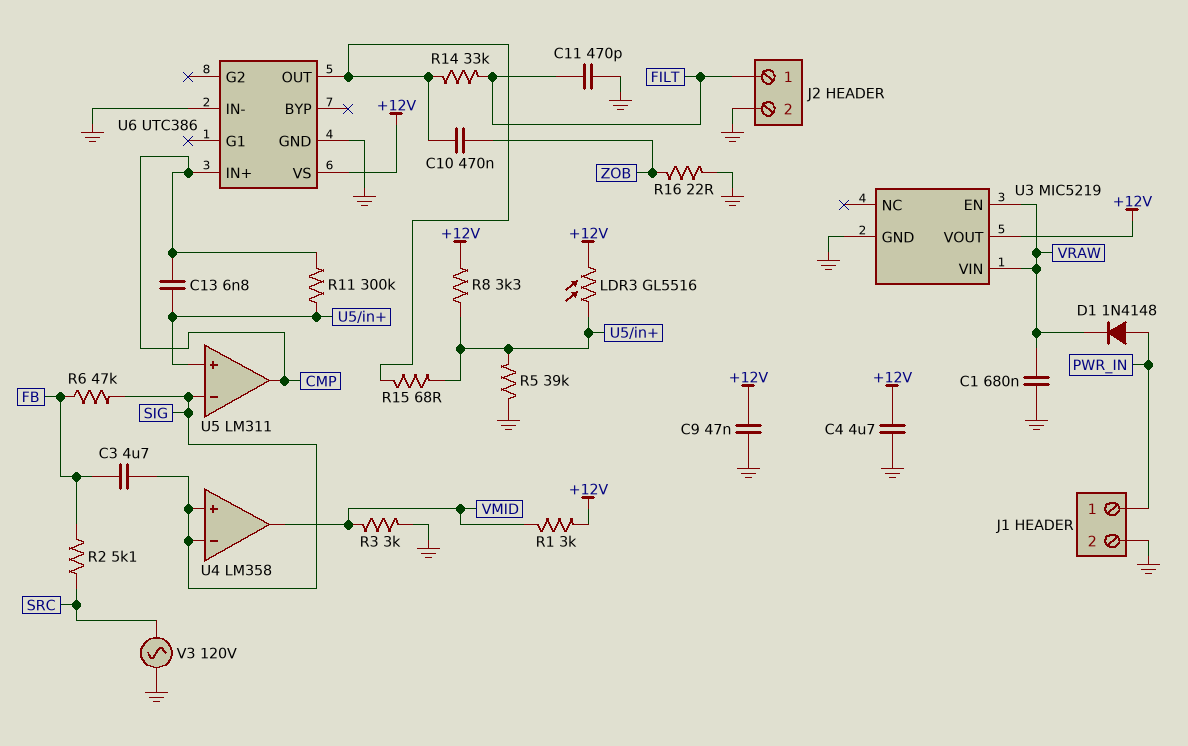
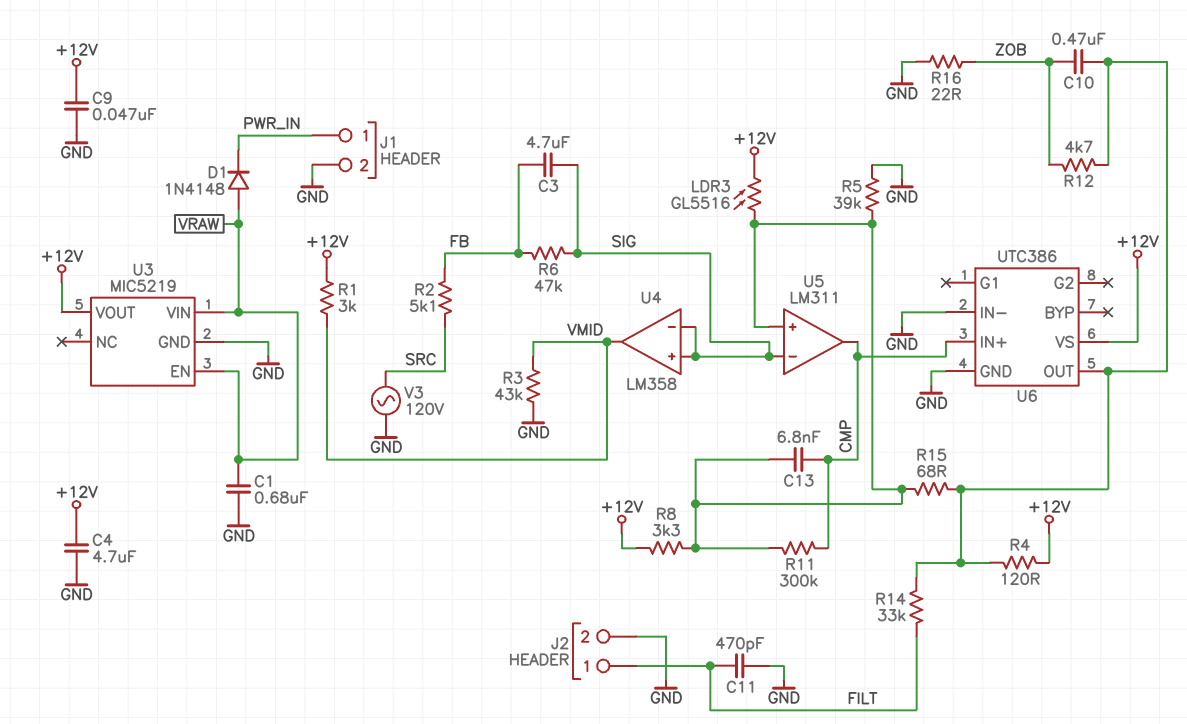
D1: diode 1N4148 (A PWR_IN, K VRAW) -> diode 1N4148 (A VRAW, K PWR_IN)
R3: 3k (GND, VMID) -> 43k (GND, VMID)
R4: none -> 120 (+12V, U6/OUT)
R12: none -> 4.7k (U6/OUT, ZOB)

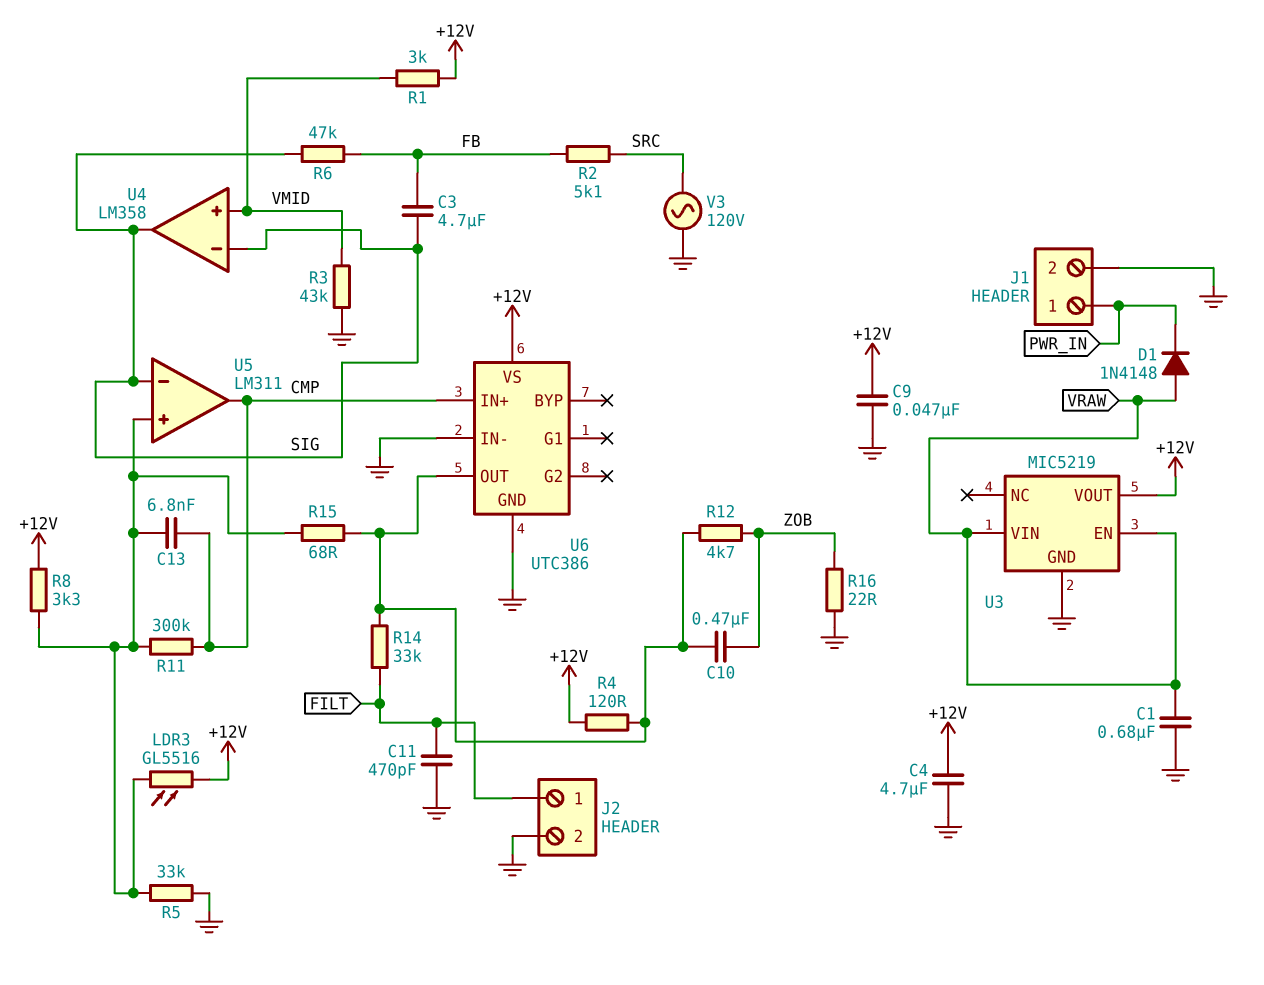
R5: 39k (GND, U5/in+) -> 33k (GND, U5/in+)
U4 pin in+: SIG -> VMID
U4 pin out: VMID -> SIG

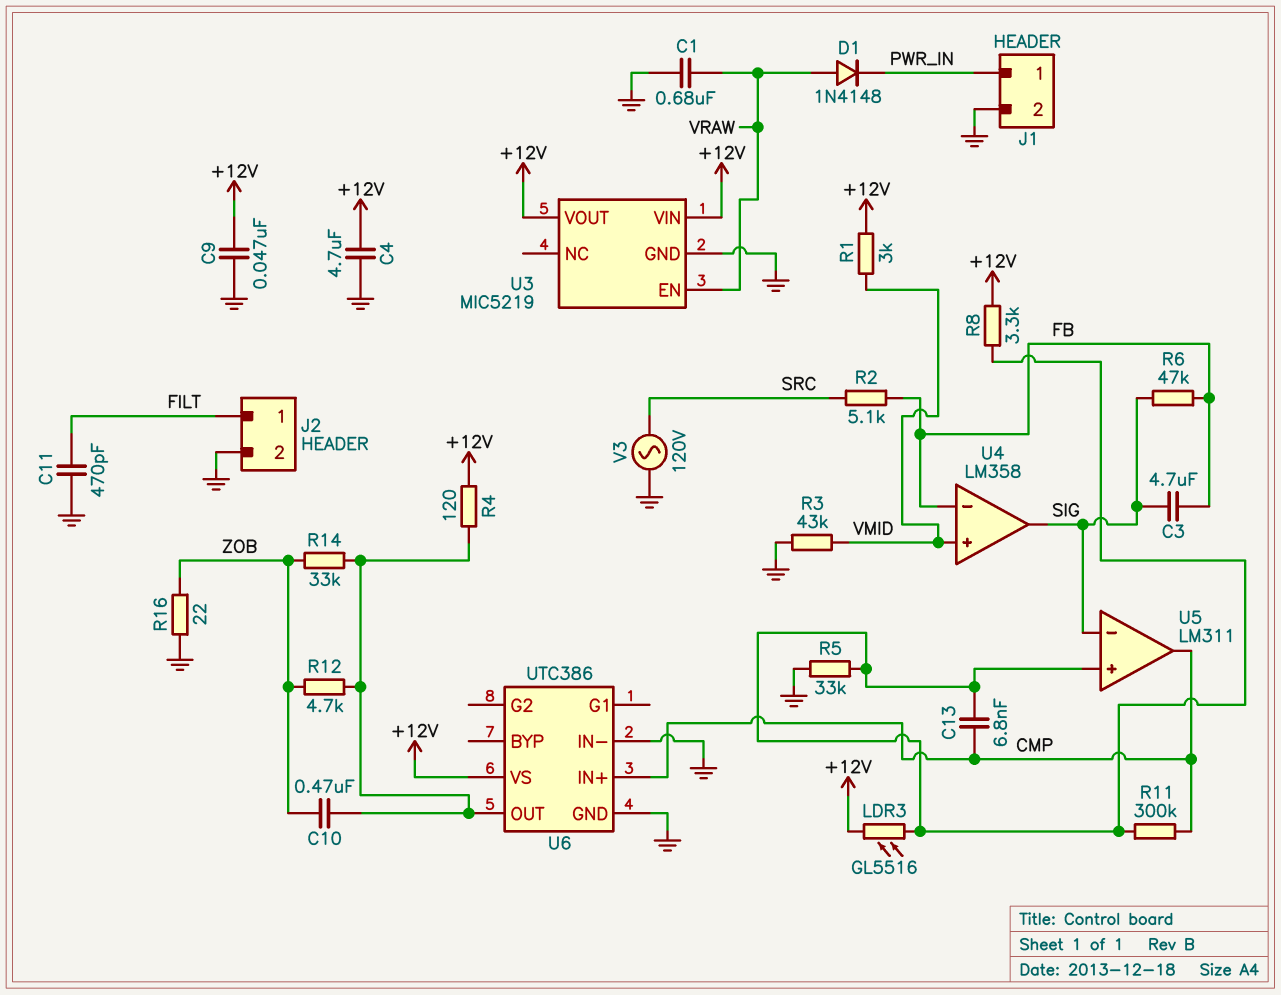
R14: 33k (FILT, U6/OUT) -> 33k (U6/OUT, ZOB)
R15: 68 (U5/in+, U6/OUT) -> none
U3 pin VIN: VRAW -> +12V
U4 pin in-: SIG -> FB

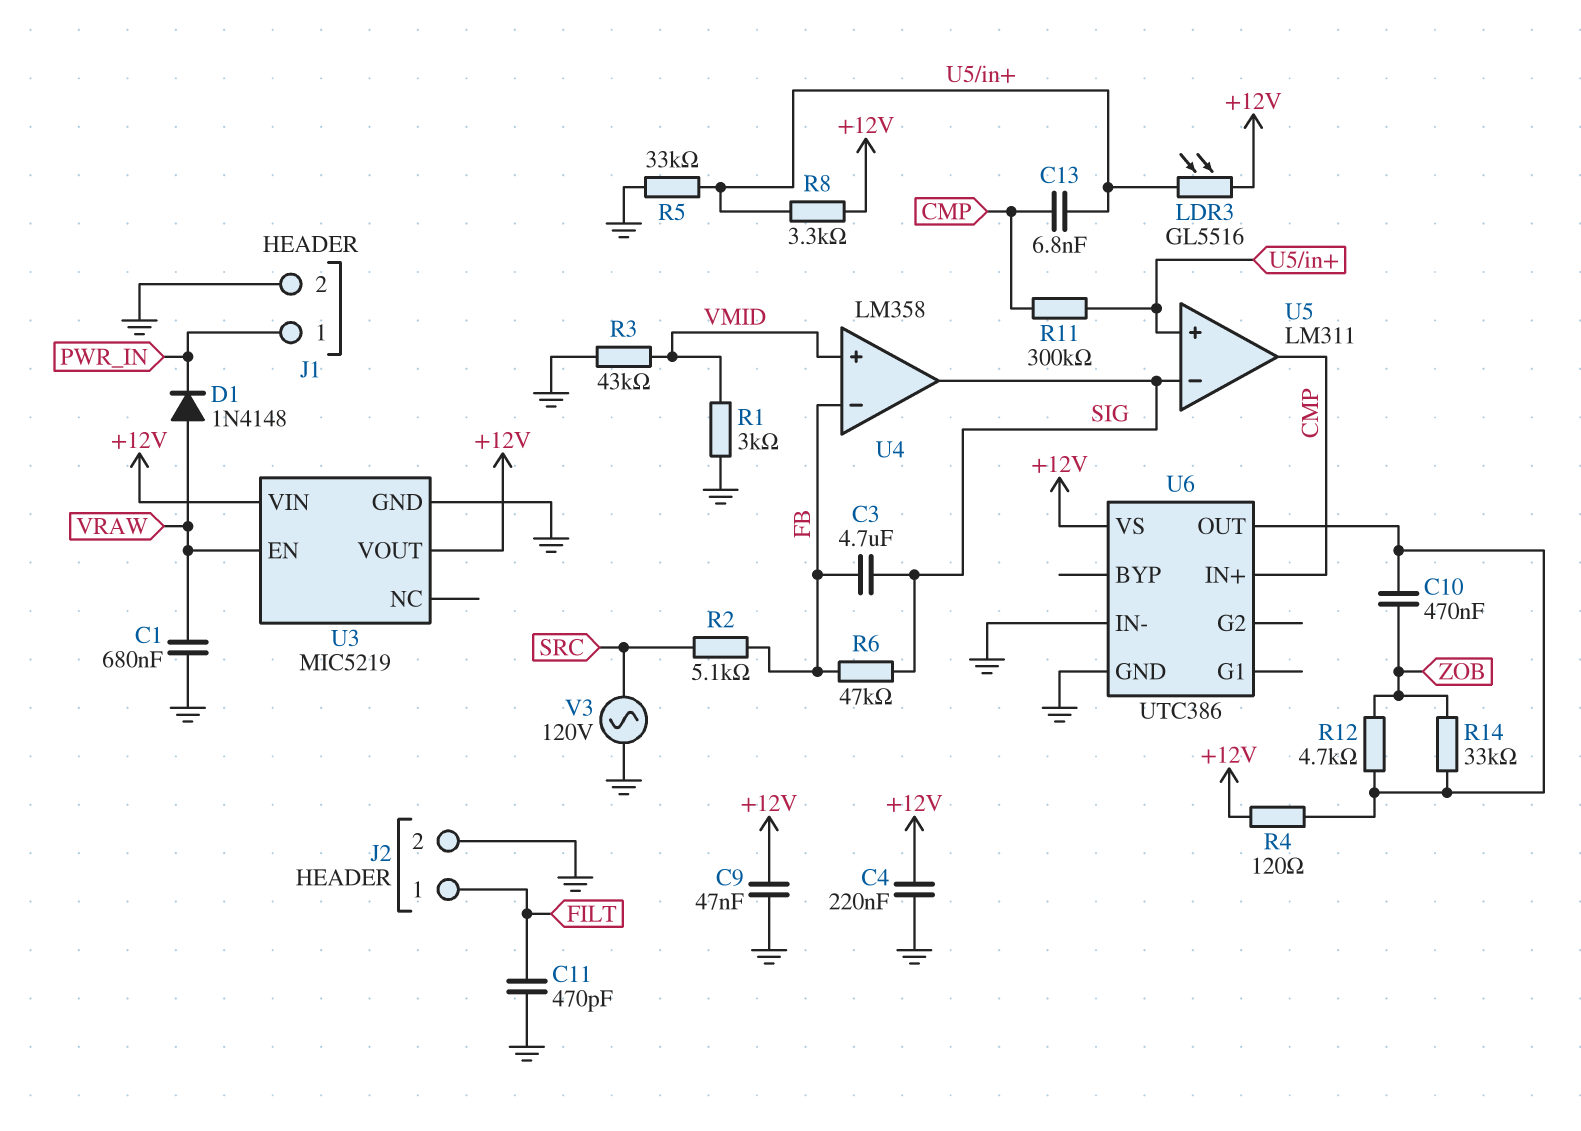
C4: 4.7uF (+12V, GND) -> 220nF (+12V, GND)
R1: 3k (+12V, VMID) -> 3k (GND, VMID)
R16: 22 (GND, ZOB) -> none

